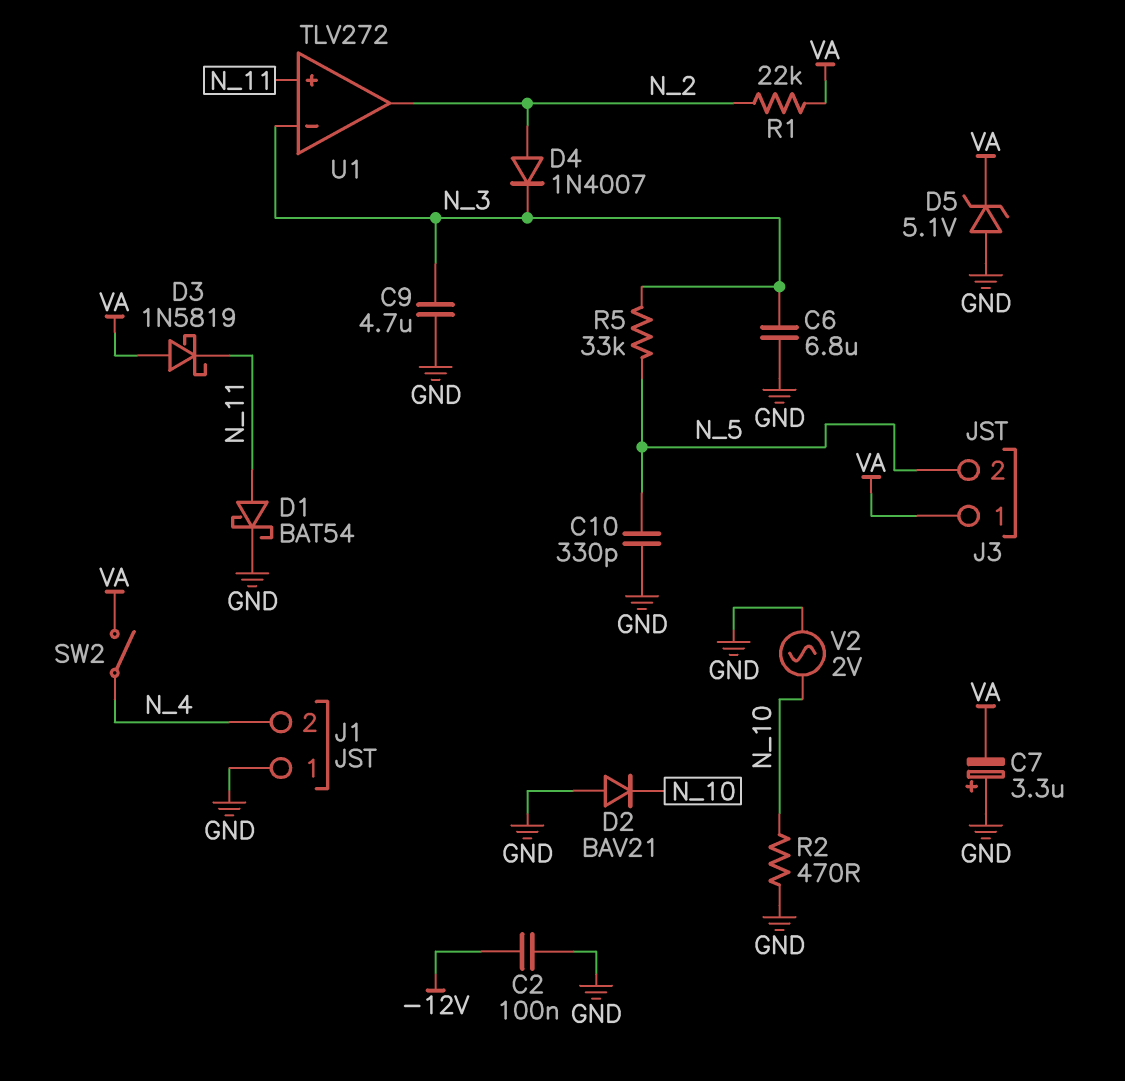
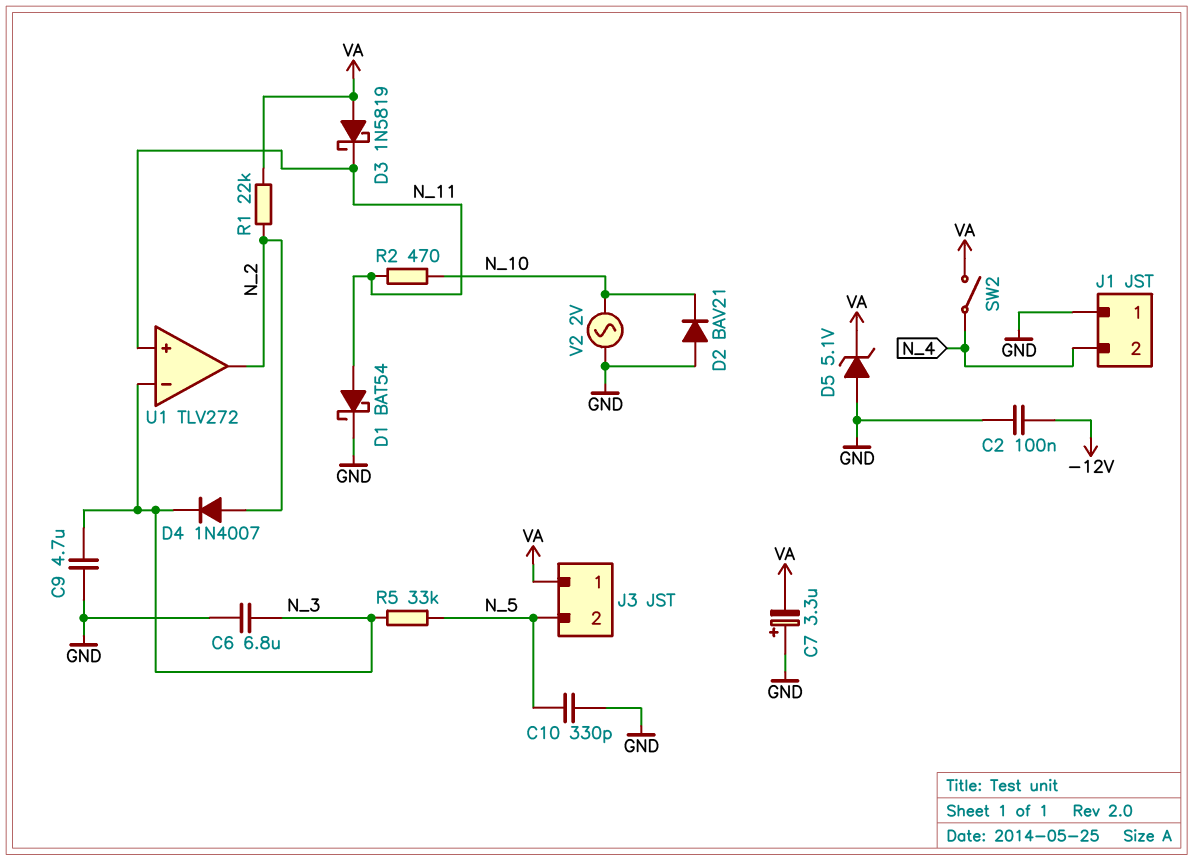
R2: 470 (GND, N_10) -> 470 (N_10, N_11)

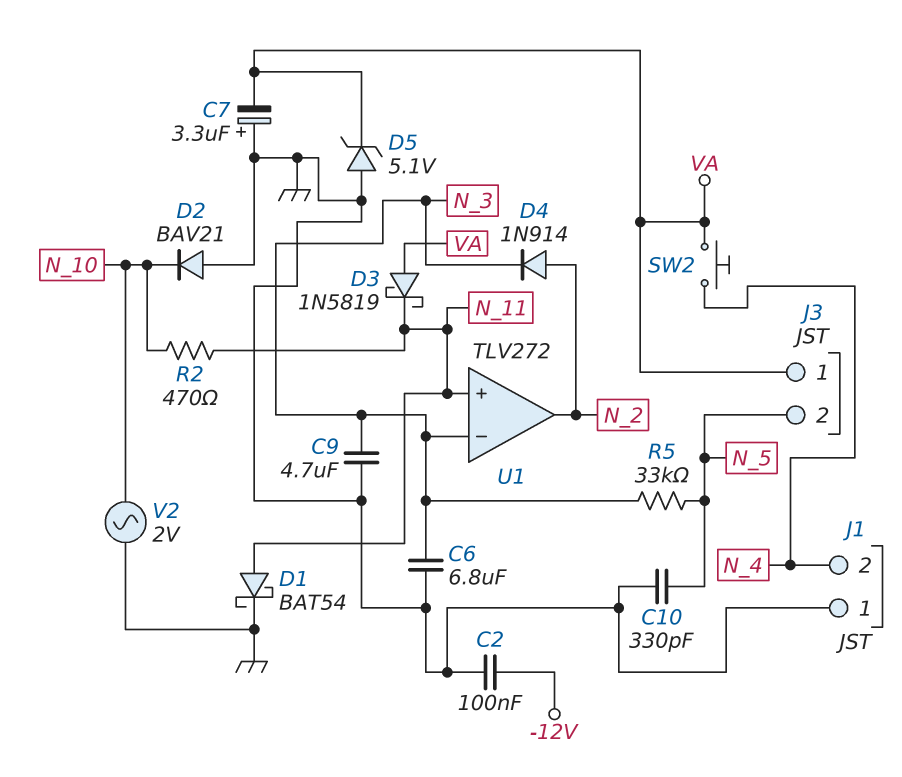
D4: diode 1N4007 (A N_2, K N_3) -> diode 1N914 (A N_2, K N_3)
R1: 22k (N_2, VA) -> none
SW2: switch (N_4, VA) -> button (N_4, VA)

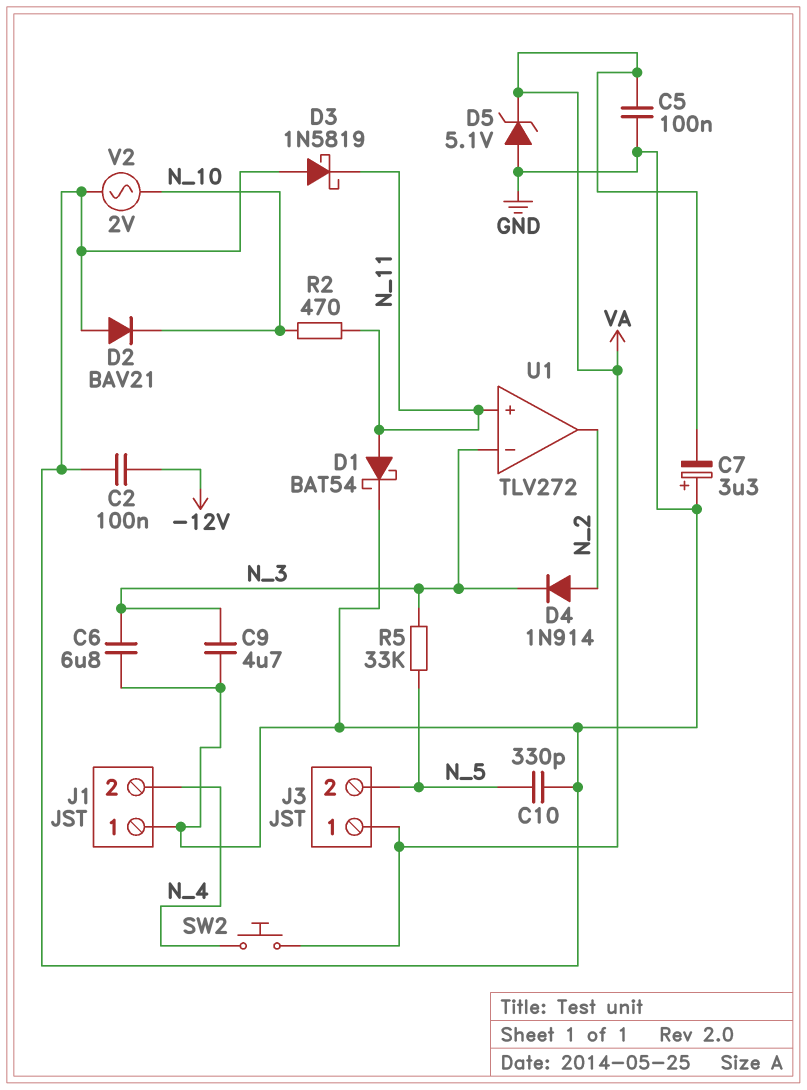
C5: none -> 100nF (GND, VA)
D3: schottky 1N5819 (A VA, K N_11) -> schottky 1N5819 (A GND, K N_11)

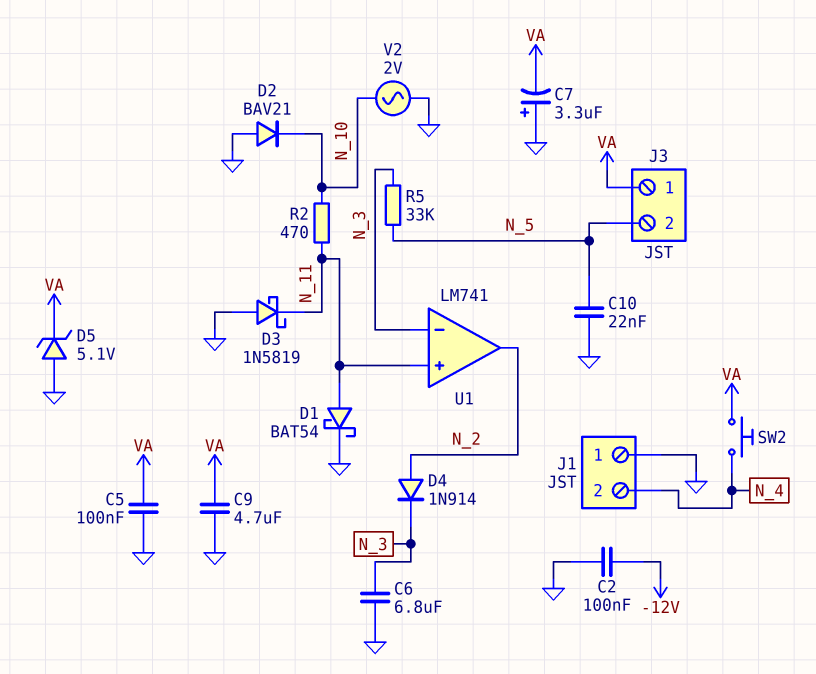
C9: 4.7uF (GND, N_3) -> 4.7uF (GND, VA)
C10: 330pF (GND, N_5) -> 22nF (GND, N_5)
U1: TLV272 -> LM741

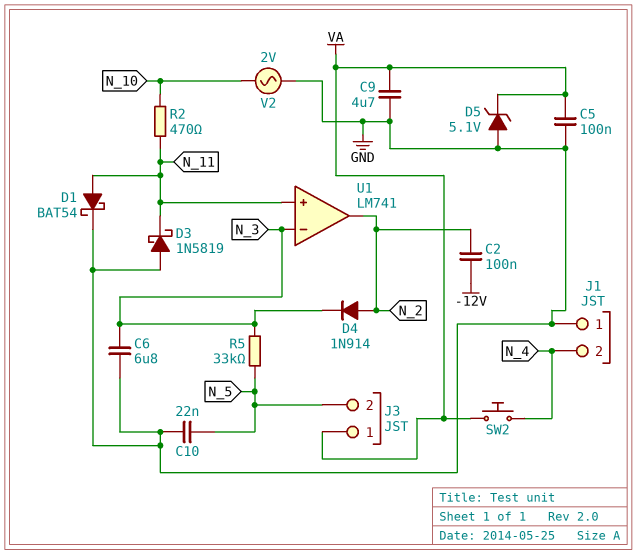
C2: 100nF (-12V, GND) -> 100nF (-12V, N_2)
C7: 3.3uF (plus GND, minus VA) -> none
D2: diode BAV21 (A GND, K N_10) -> none

